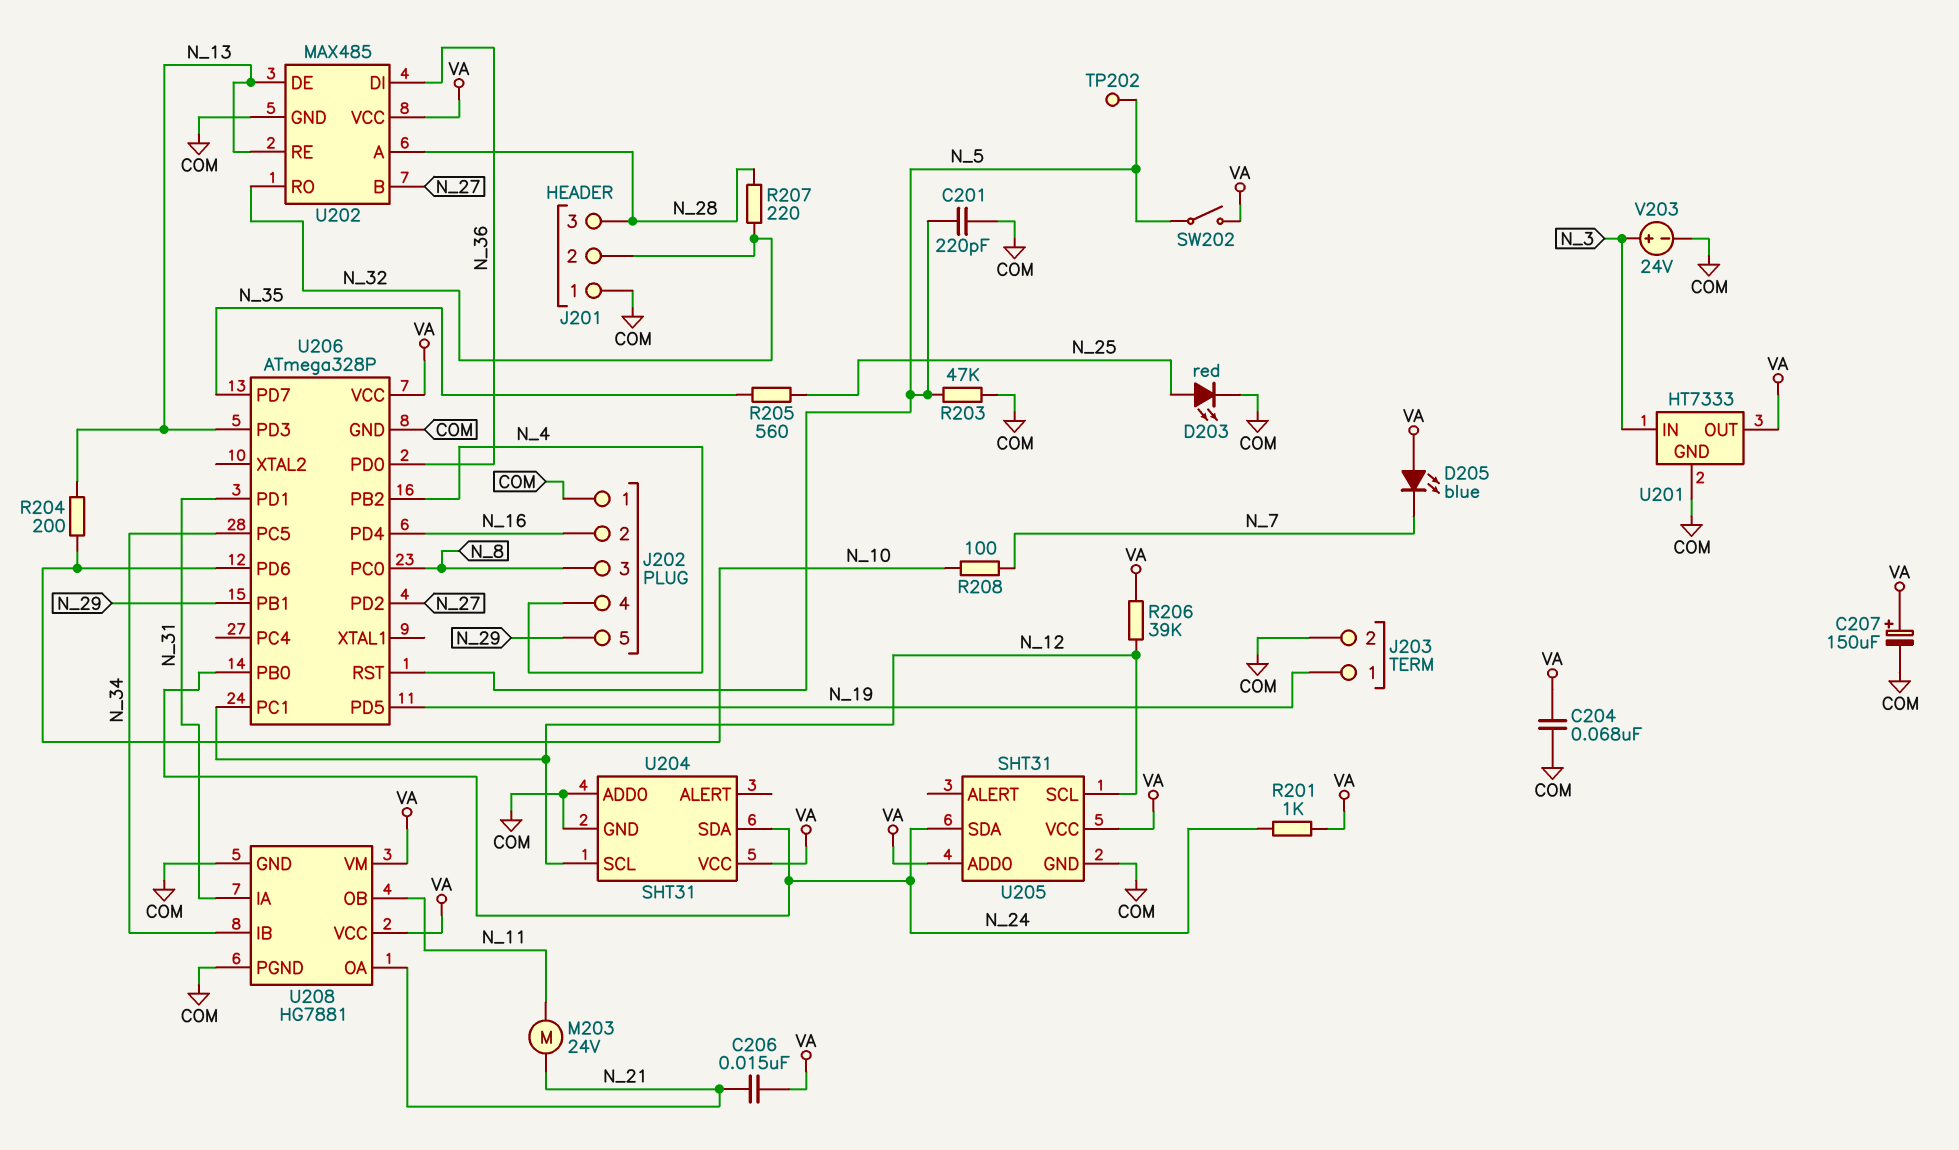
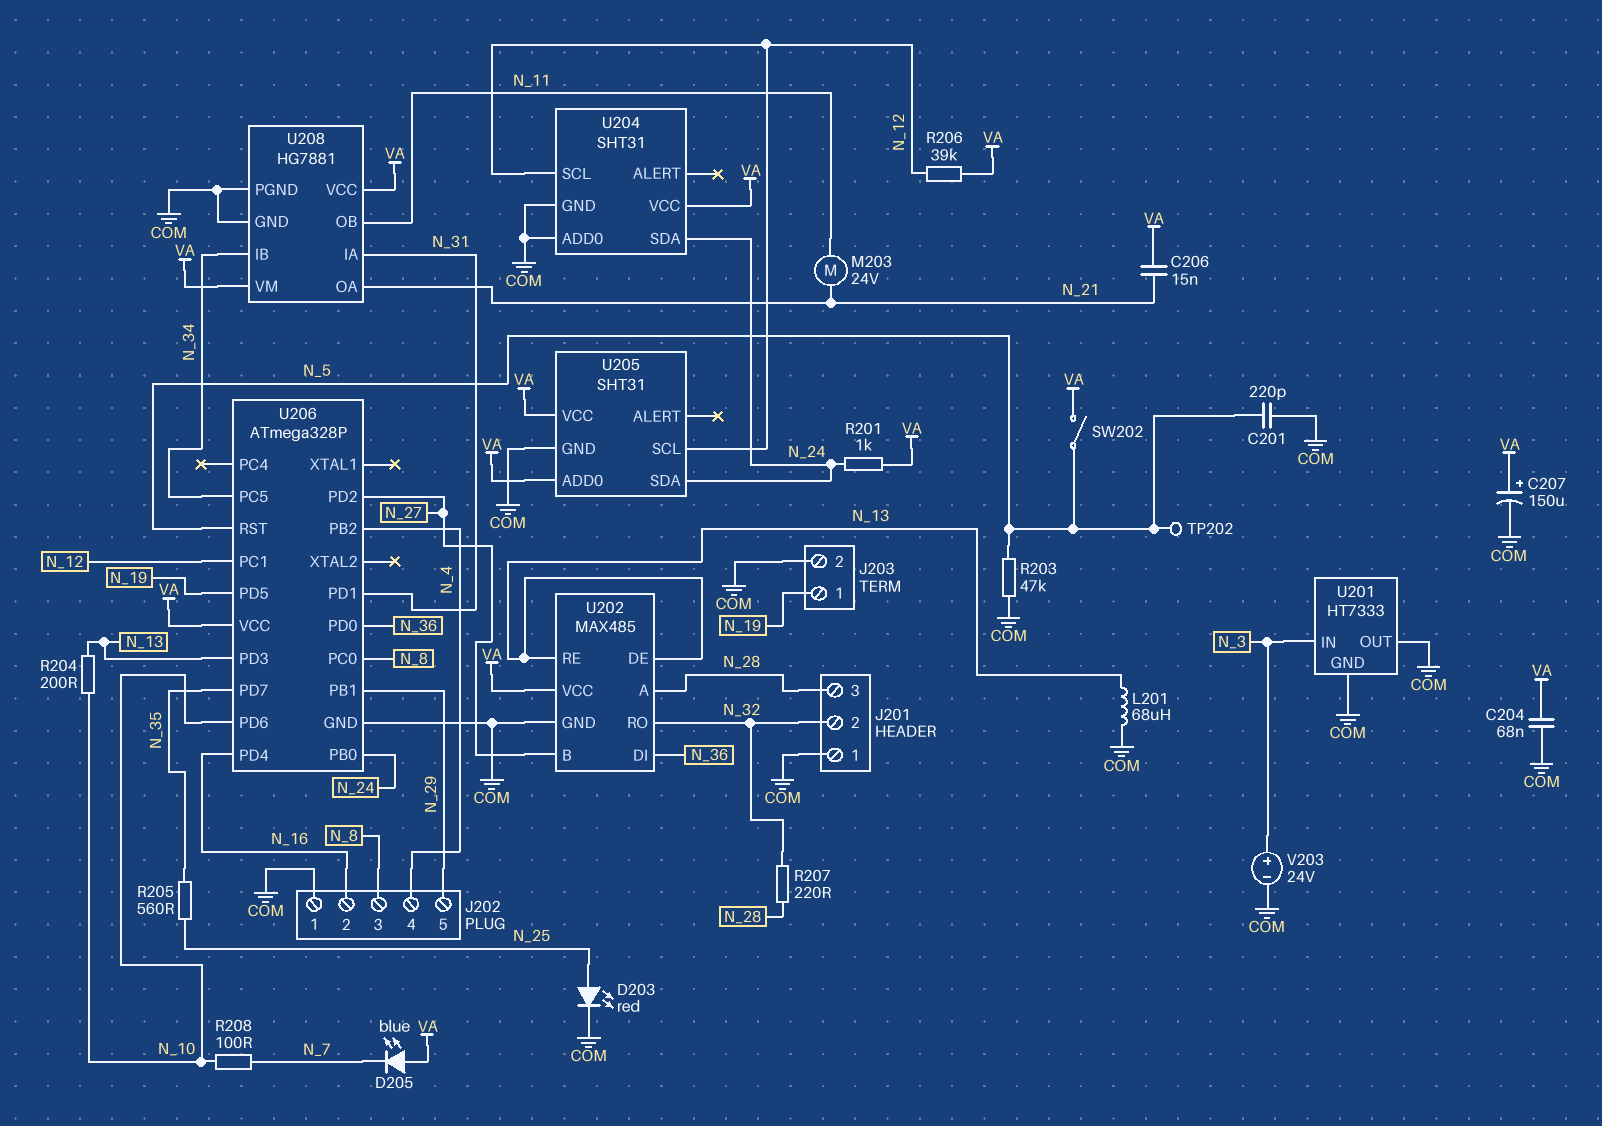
L201: none -> 68uH (COM, N_13)
U201 pin OUT: VA -> COM

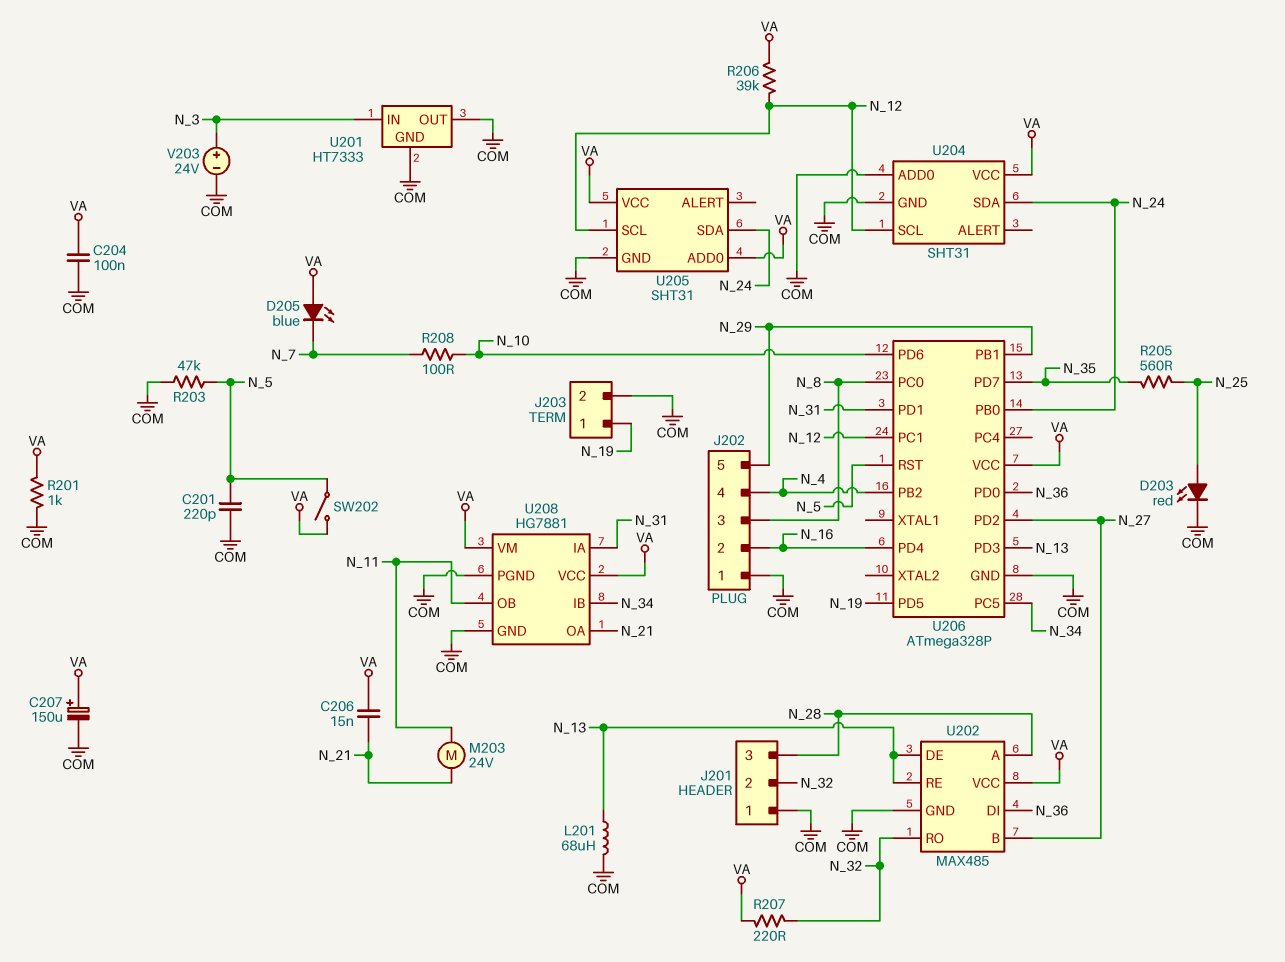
C204: 68nF (COM, VA) -> 100nF (COM, VA)
R201: 1k (N_24, VA) -> 1k (COM, VA)
R204: 200 (N_10, N_13) -> none
R207: 220 (N_28, N_32) -> 220 (N_32, VA)
TP202: test point (N_5) -> none

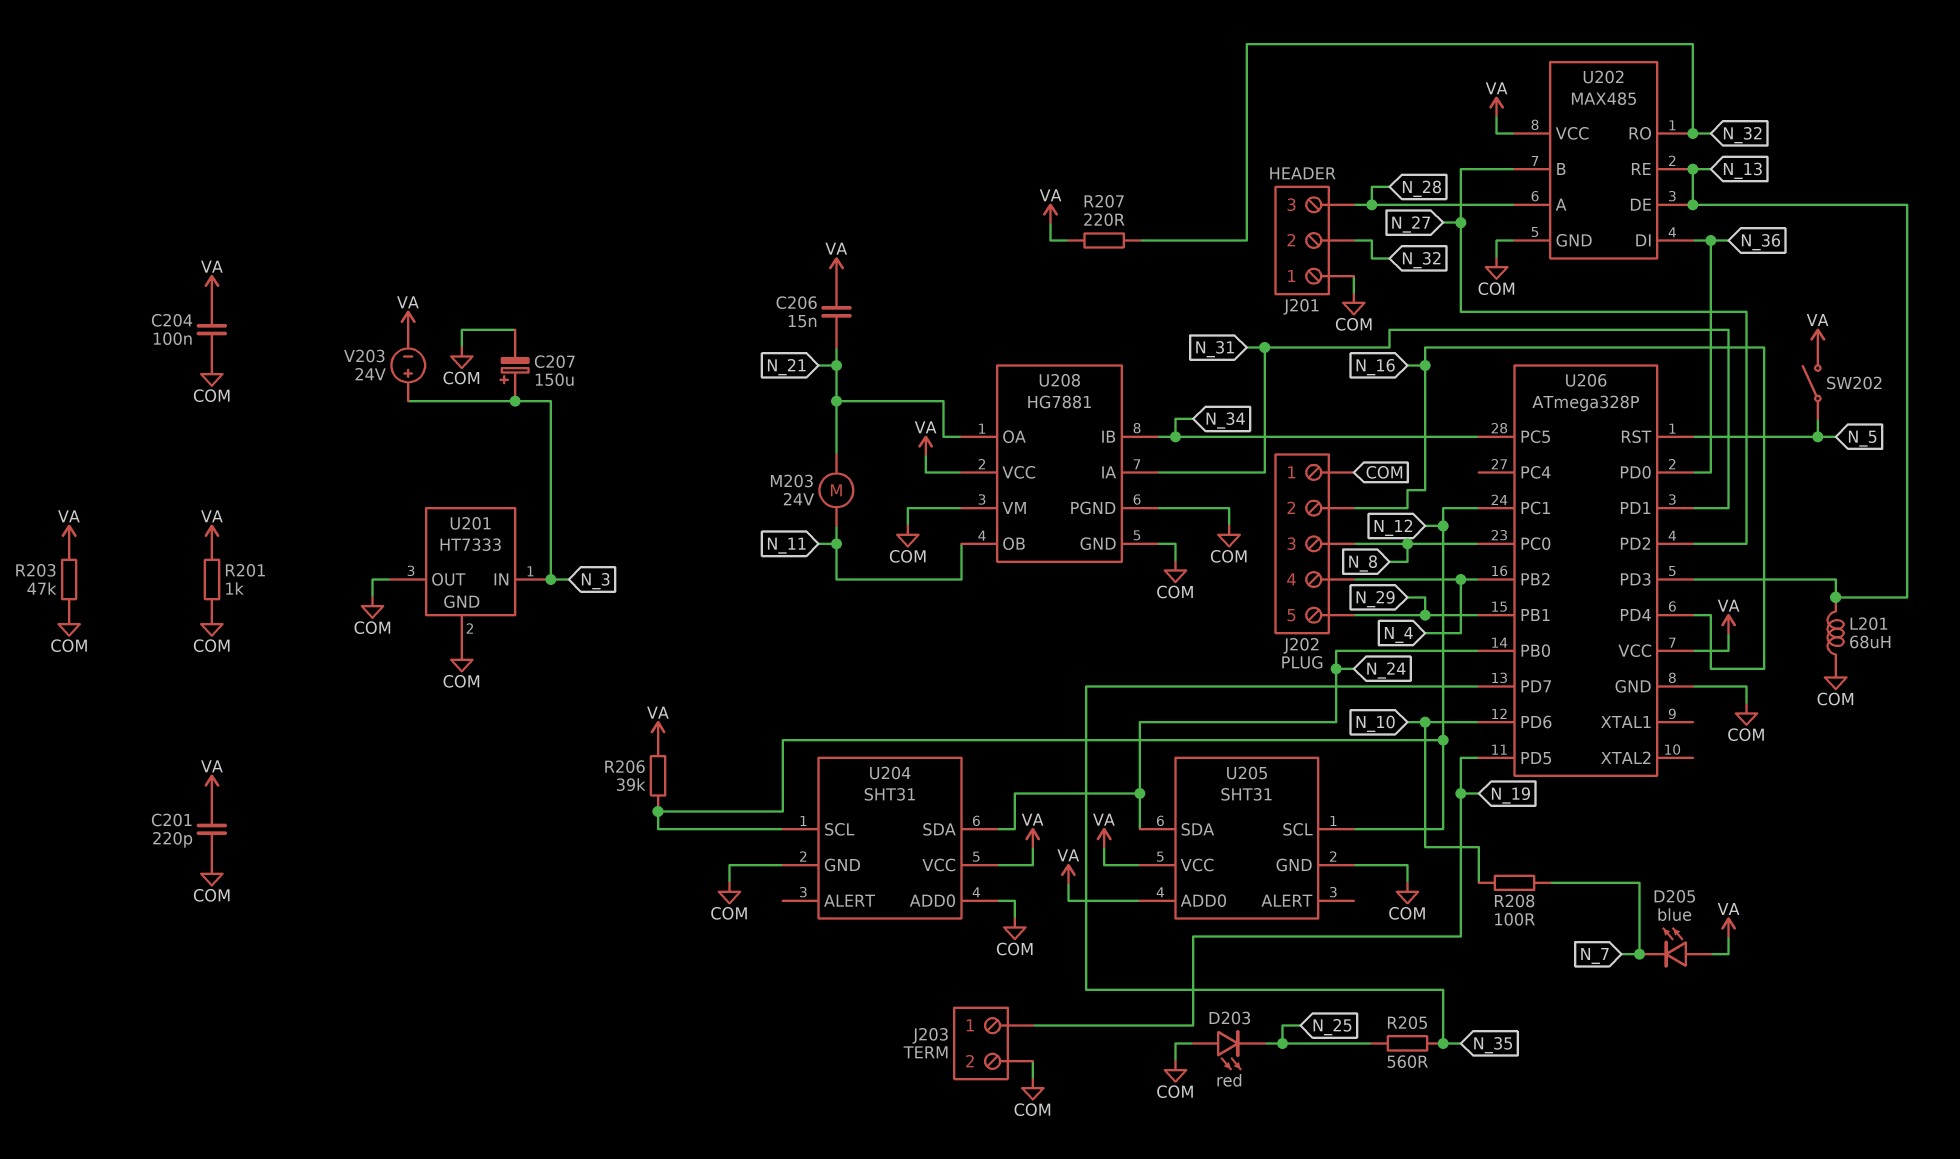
C201: 220pF (COM, N_5) -> 220pF (COM, VA)
C207: 150uF (plus VA, minus COM) -> 150uF (plus N_3, minus COM)
D203: LED red (A N_25, K COM) -> LED red (A COM, K N_25)
R203: 47k (COM, N_5) -> 47k (COM, VA)
U208 pin VM: VA -> COM
V203: 24V (plus N_3, minus COM) -> 24V (plus N_3, minus VA)

